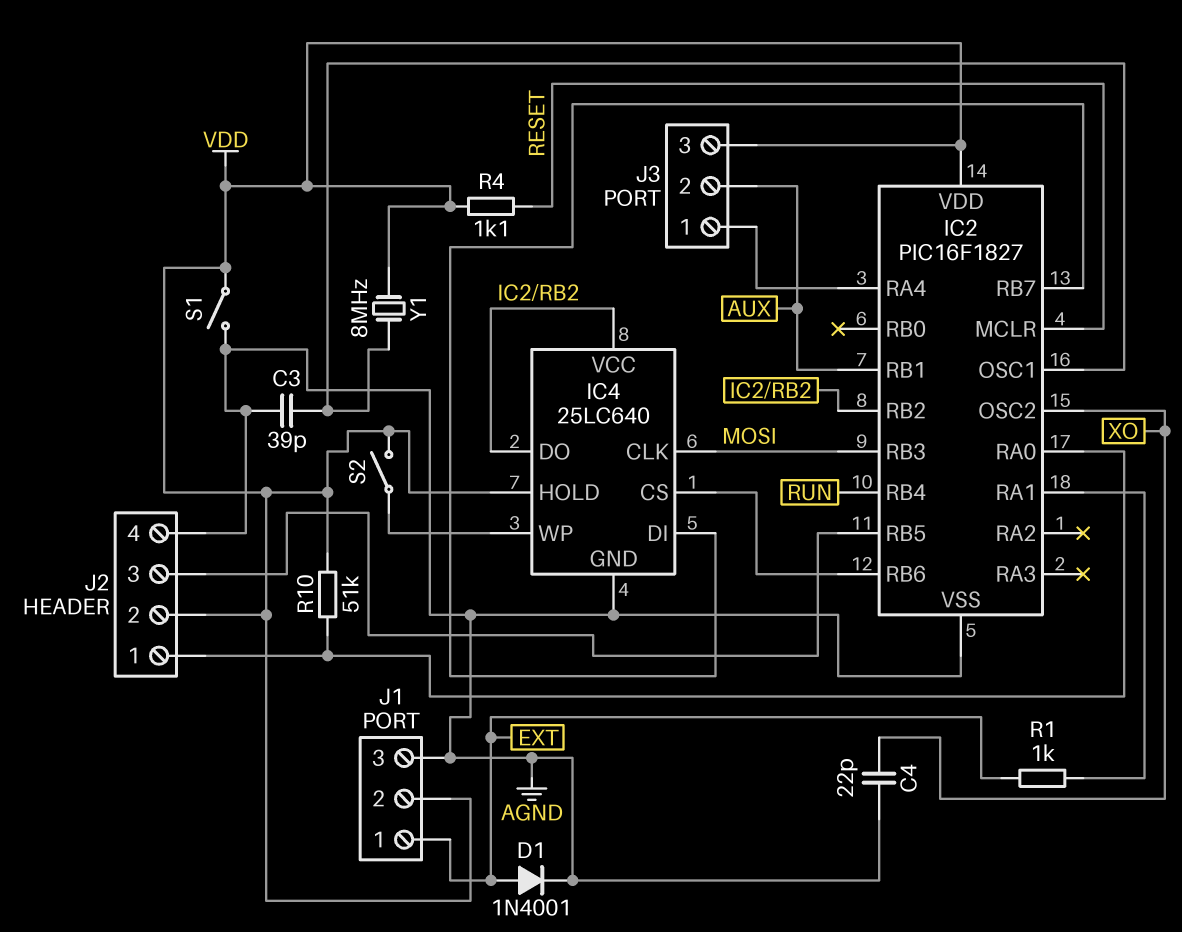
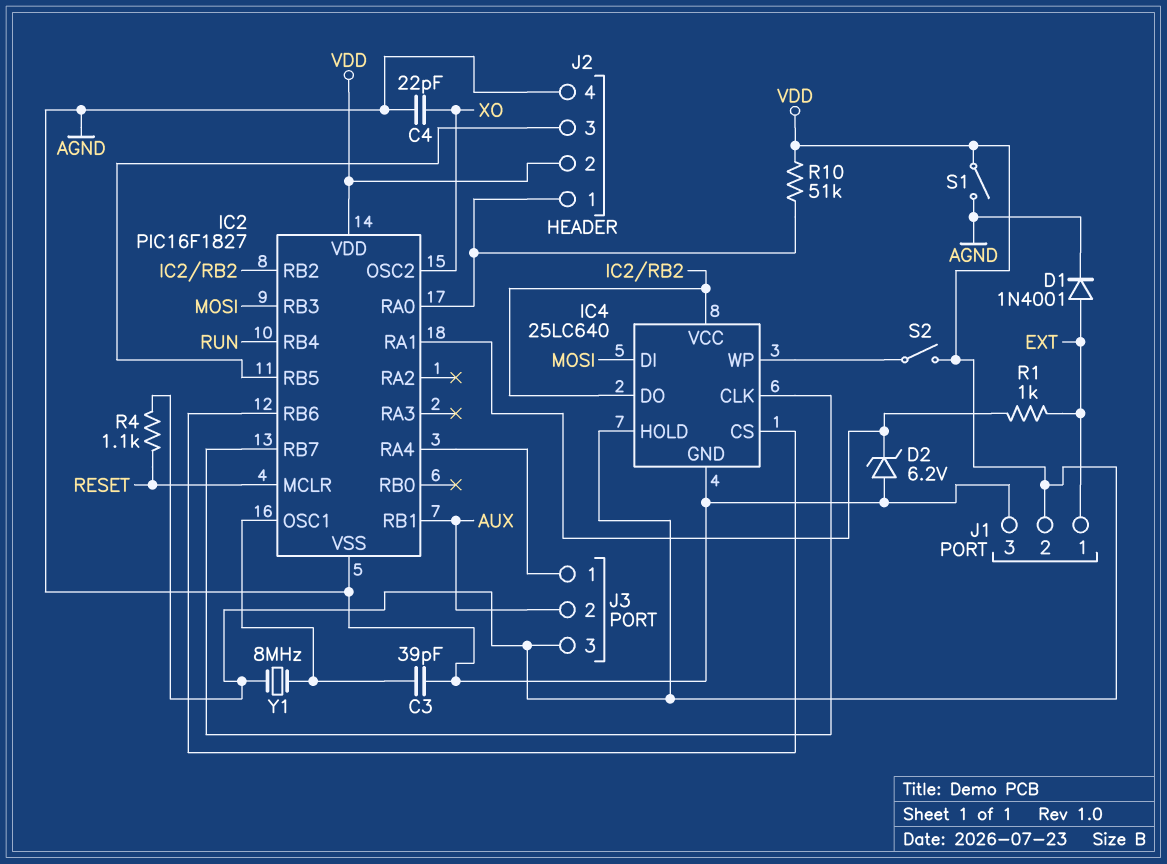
D2: none -> zener 6.2V (A AGND, K IC2/RA1)
IC4 pin CLK: MOSI -> IC2/RB7
IC4 pin DI: IC2/RB7 -> MOSI

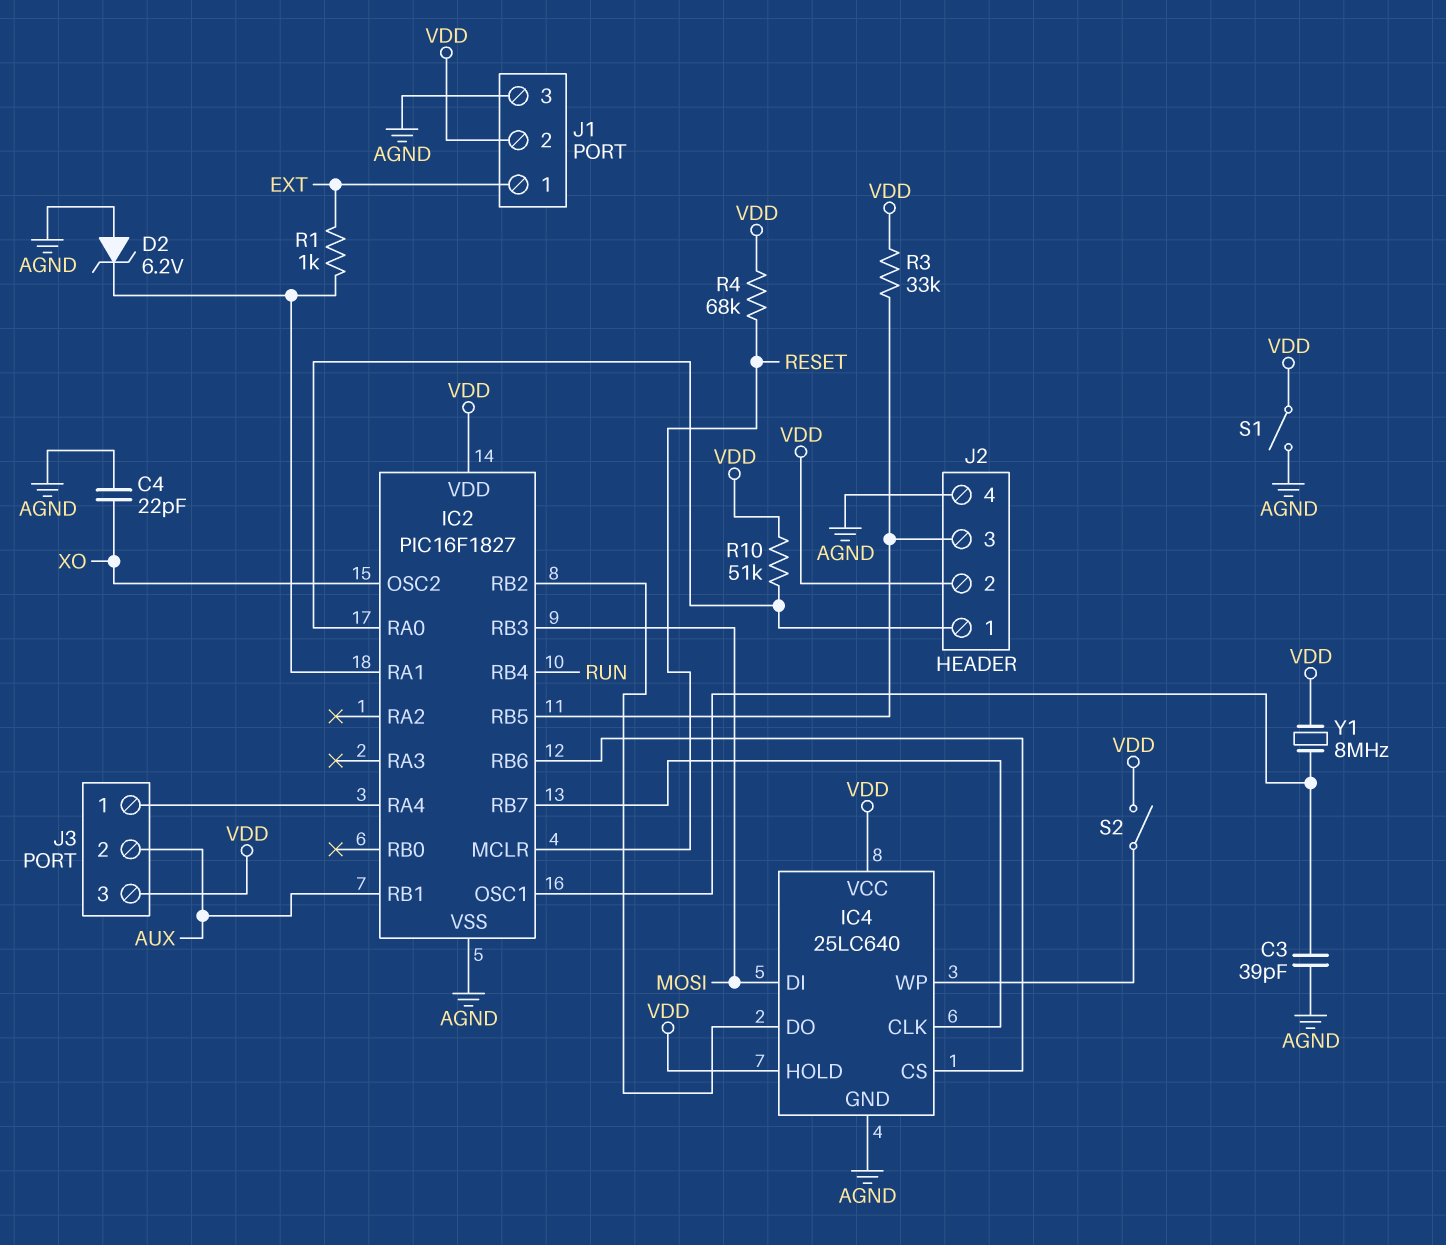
D1: diode 1N4001 (A EXT, K AGND) -> none
IC4 pin VCC: IC2/RB2 -> VDD
R3: none -> 33k (IC2/RB5, VDD)
R4: 1.1k (RESET, VDD) -> 68k (RESET, VDD)

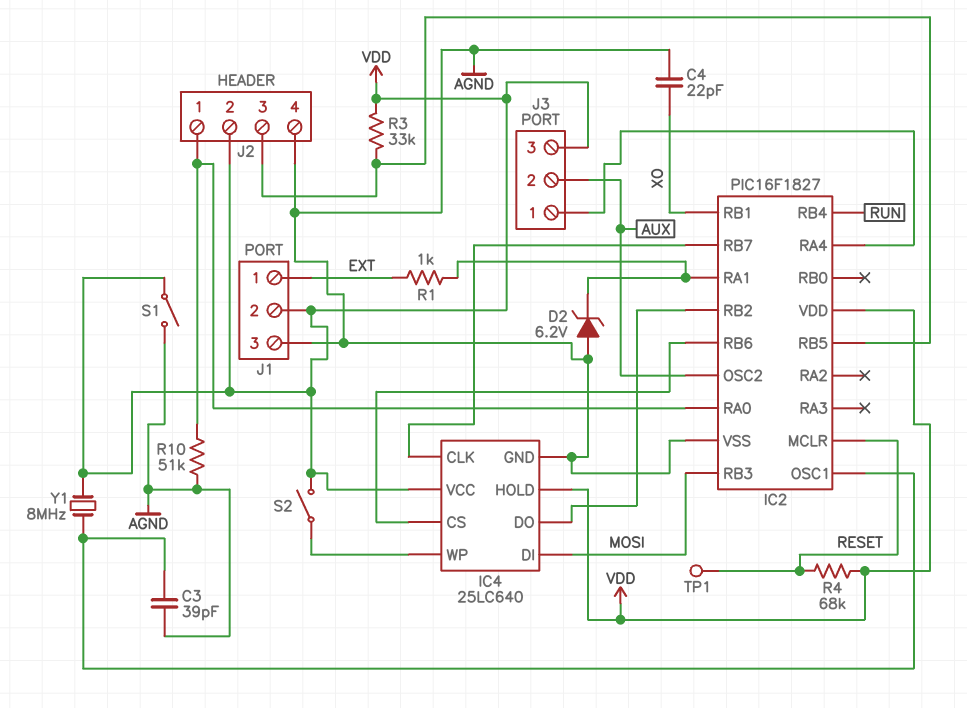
IC2 pin OSC2: XO -> AUX
IC2 pin RB1: AUX -> XO
R10: 51k (IC2/RA0, VDD) -> 51k (AGND, IC2/RA0)
TP1: none -> test point (RESET)

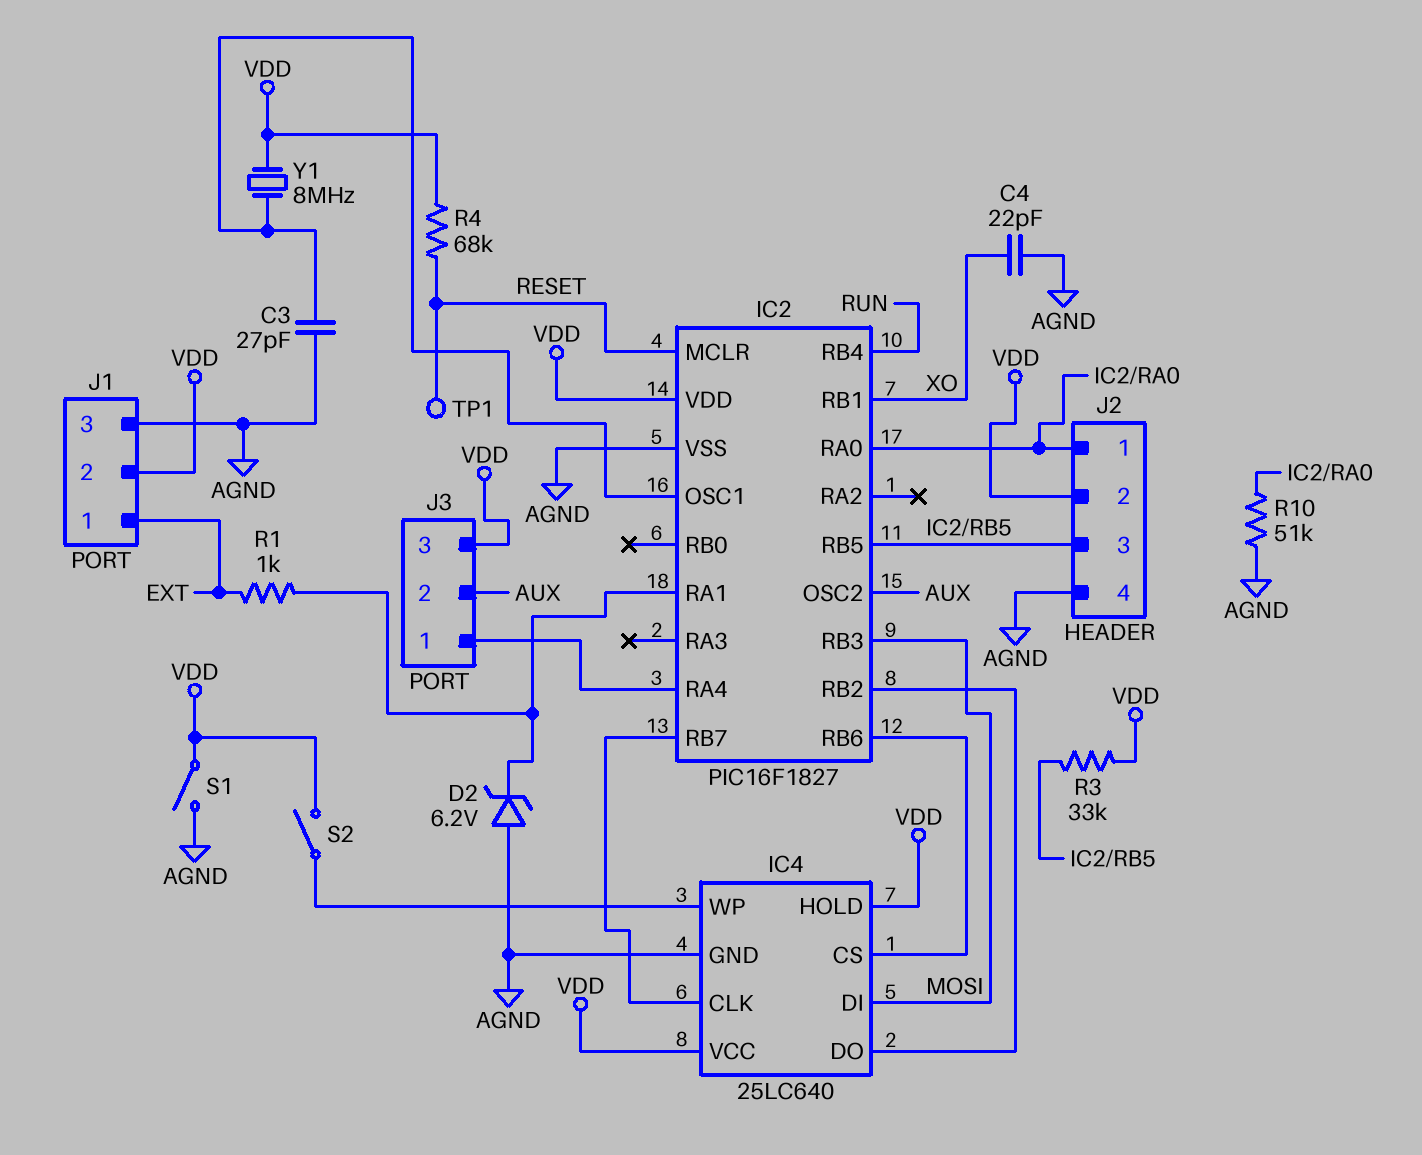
C3: 39pF (AGND, IC2/OSC1) -> 27pF (AGND, IC2/OSC1)

